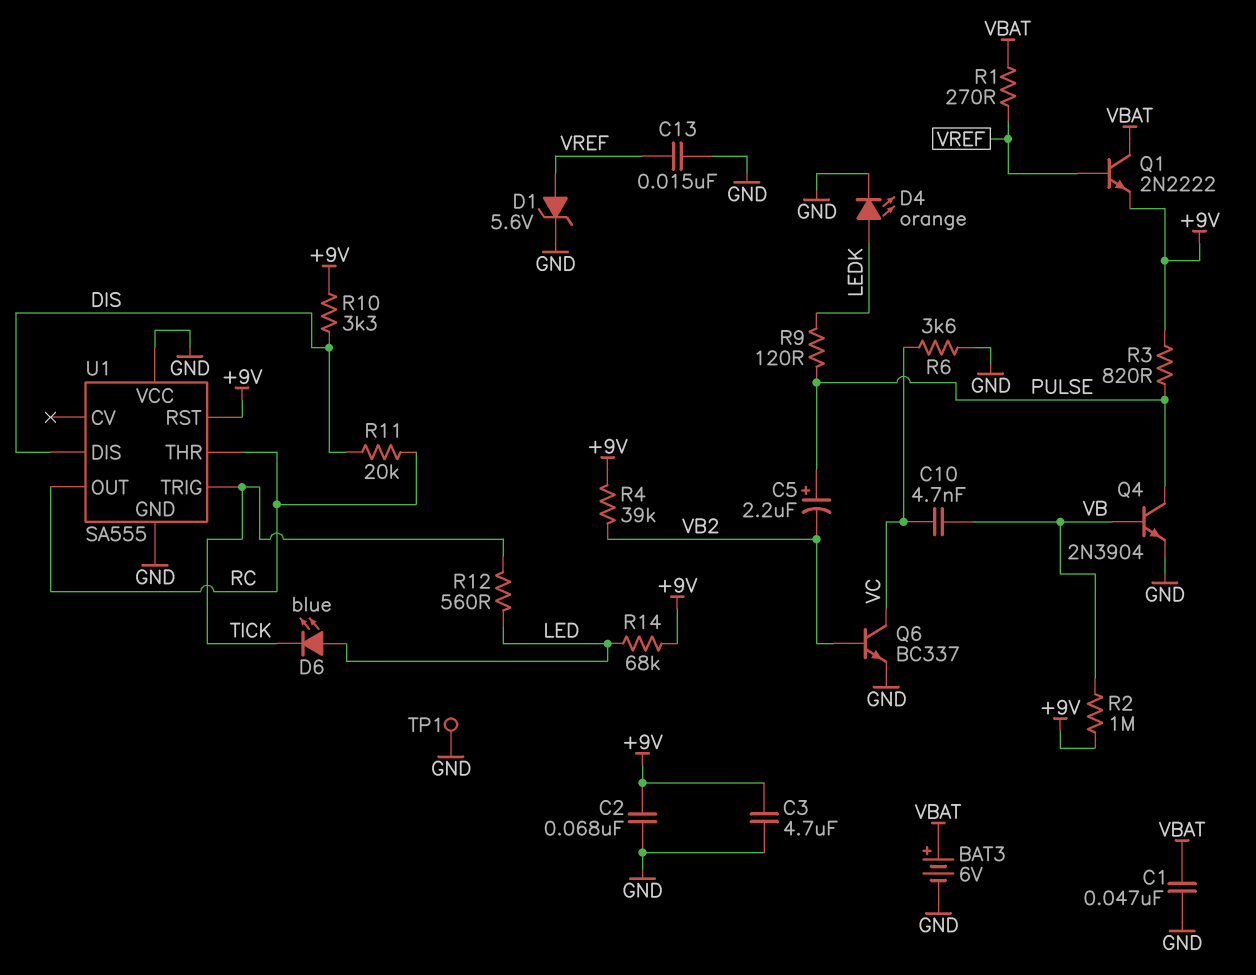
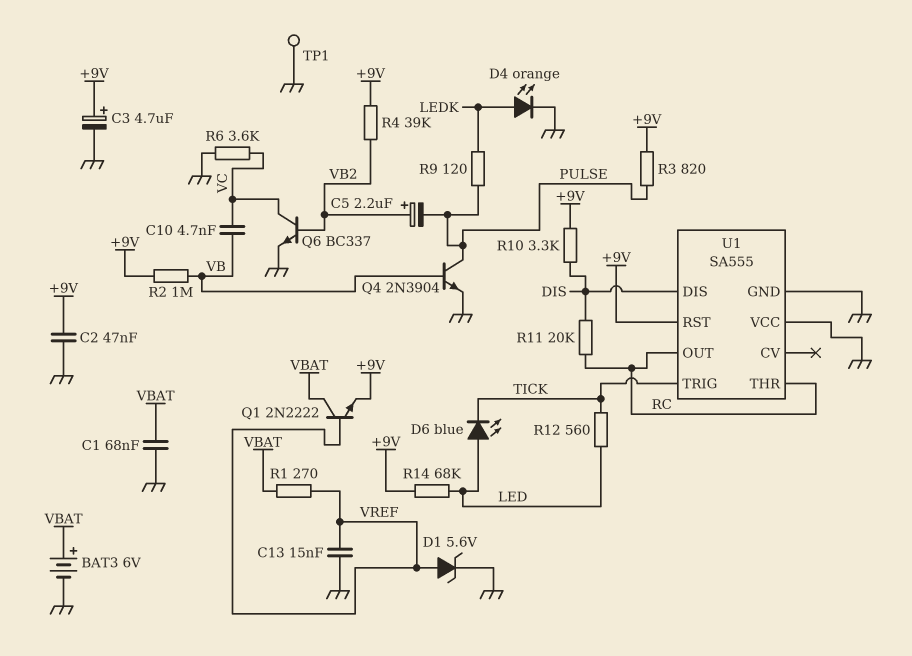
C1: 47nF (GND, VBAT) -> 68nF (GND, VBAT)
C2: 68nF (+9V, GND) -> 47nF (+9V, GND)
C3: 4.7uF (+9V, GND) -> 4.7uF (plus +9V, minus GND)
C5: 2.2uF (plus PULSE, minus VB2) -> 2.2uF (plus VB2, minus PULSE)

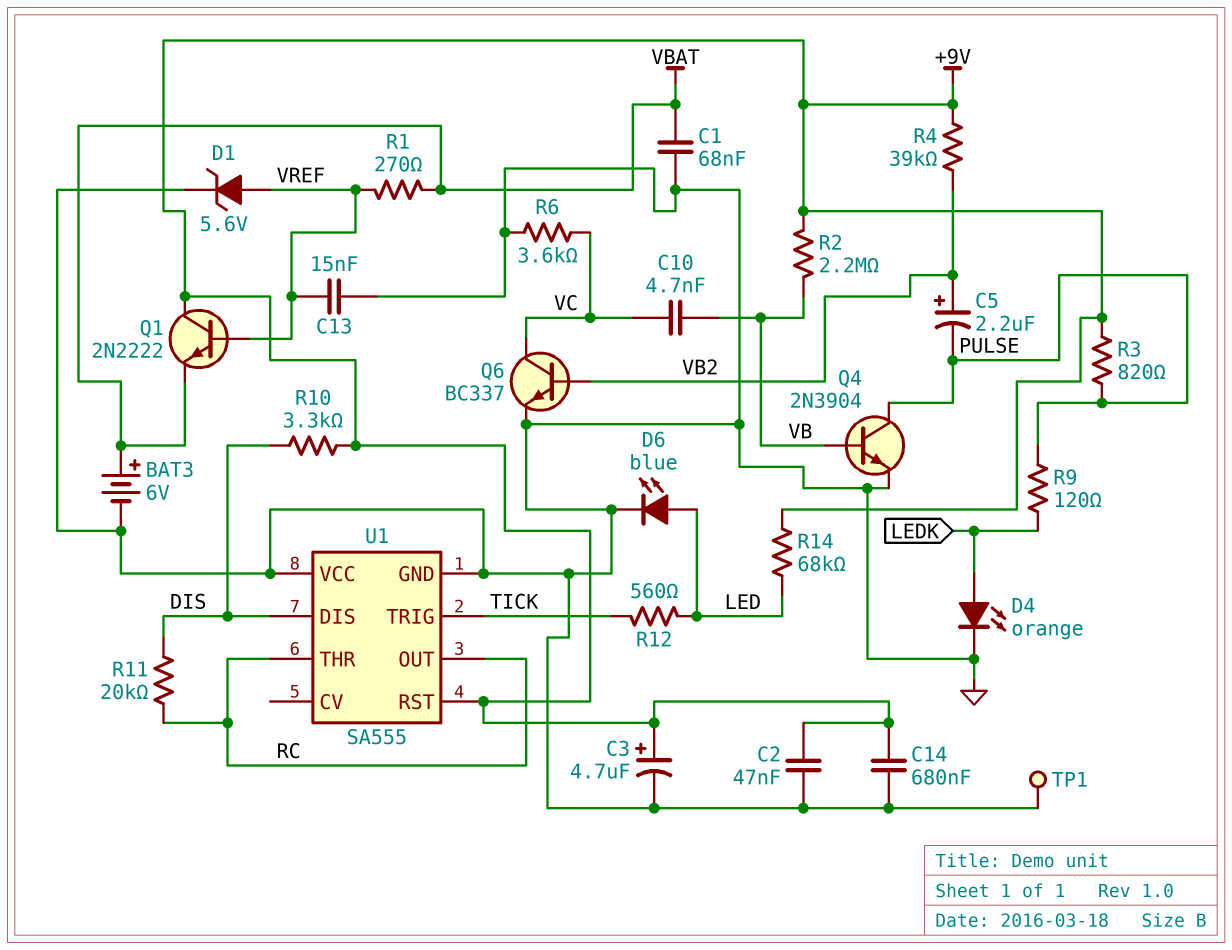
C14: none -> 680nF (+9V, GND)
D6: LED blue (A LED, K TICK) -> LED blue (A LED, K GND)
Q1: NPN 2N2222 (B VREF, C VBAT, E +9V) -> NPN 2N2222 (B VREF, C +9V, E VBAT)
R2: 1M (+9V, VB) -> 2.2M (+9V, VB)

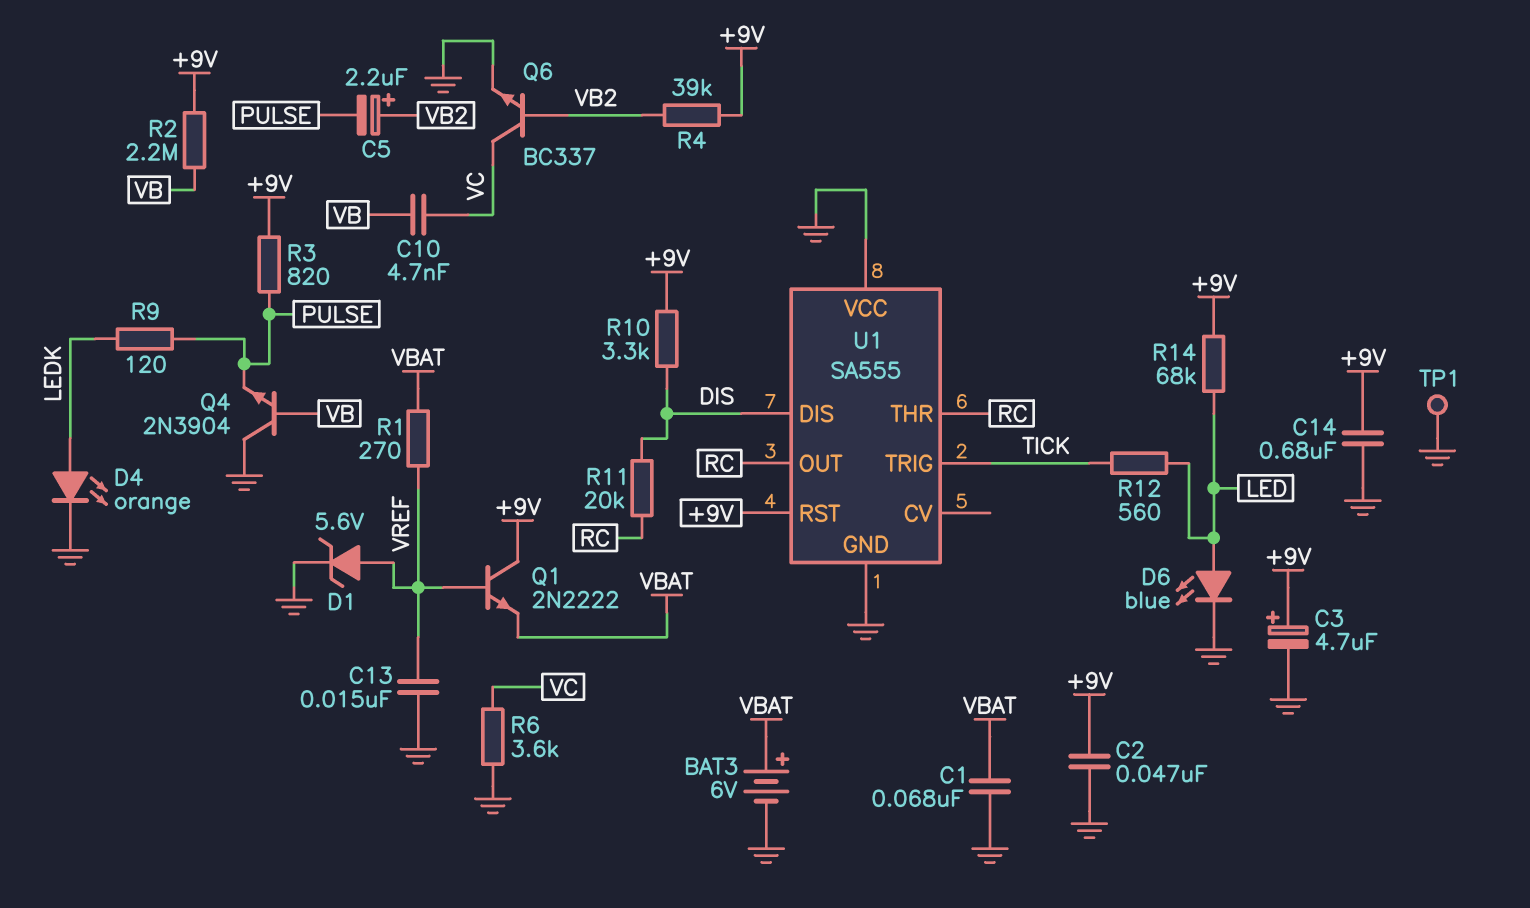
Q4: NPN 2N3904 (B VB, C PULSE, E GND) -> NPN 2N3904 (B VB, C GND, E PULSE)

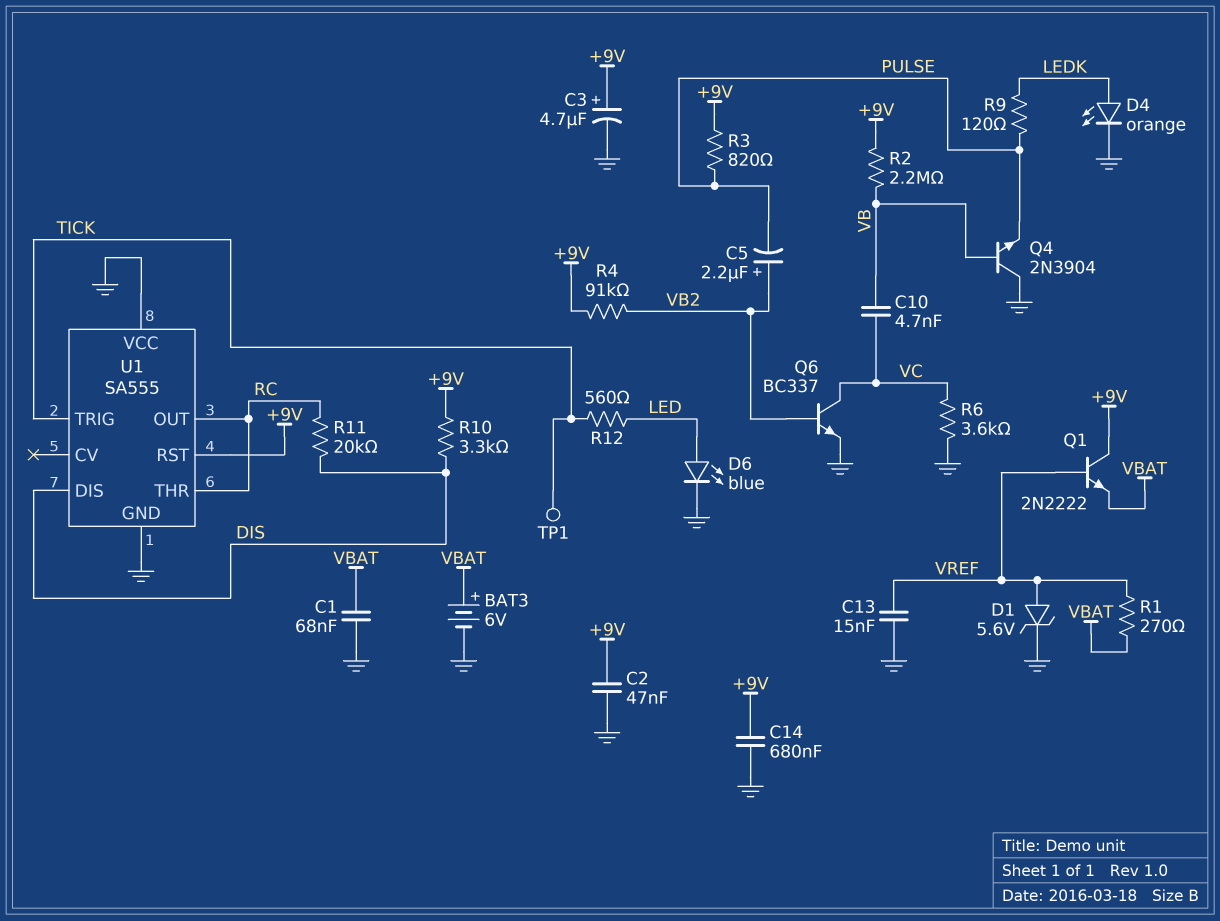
R4: 39k (+9V, VB2) -> 91k (+9V, VB2)
R14: 68k (+9V, LED) -> none
TP1: test point (GND) -> test point (TICK)

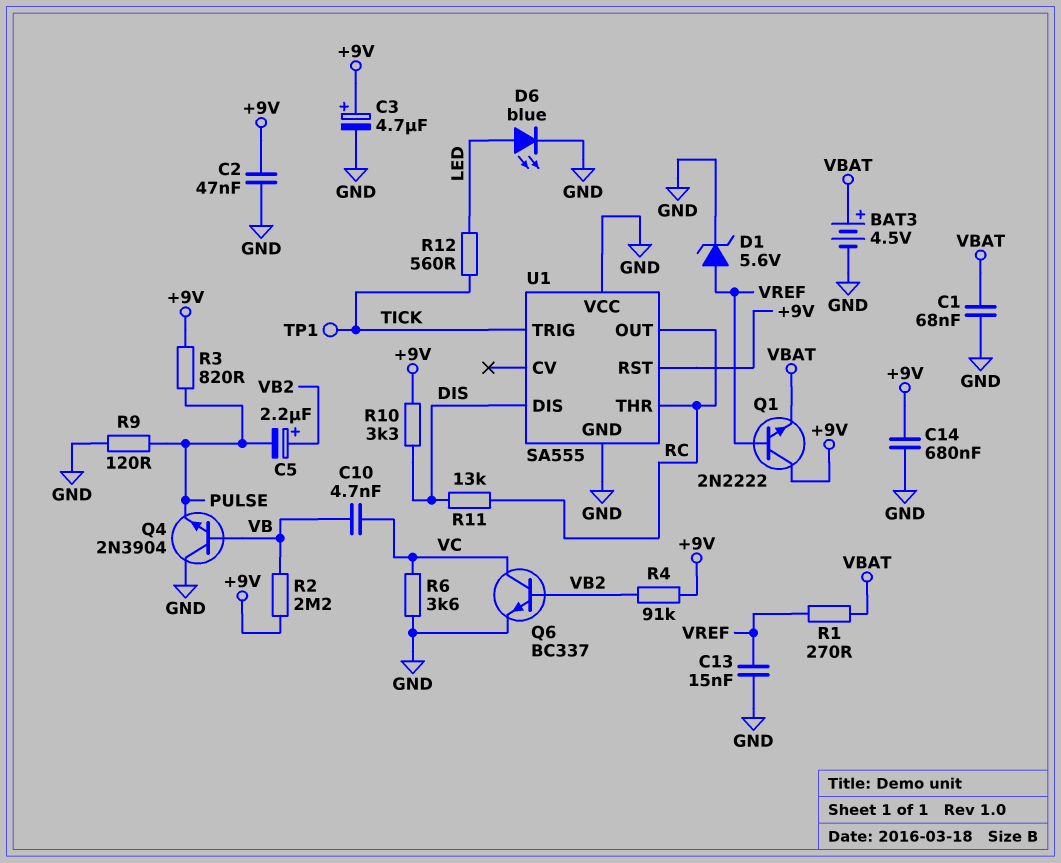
BAT3: 6V (plus VBAT, minus GND) -> 4.5V (plus VBAT, minus GND)
D4: LED orange (A LEDK, K GND) -> none
R9: 120 (LEDK, PULSE) -> 120 (GND, PULSE)
R11: 20k (DIS, RC) -> 13k (DIS, RC)

